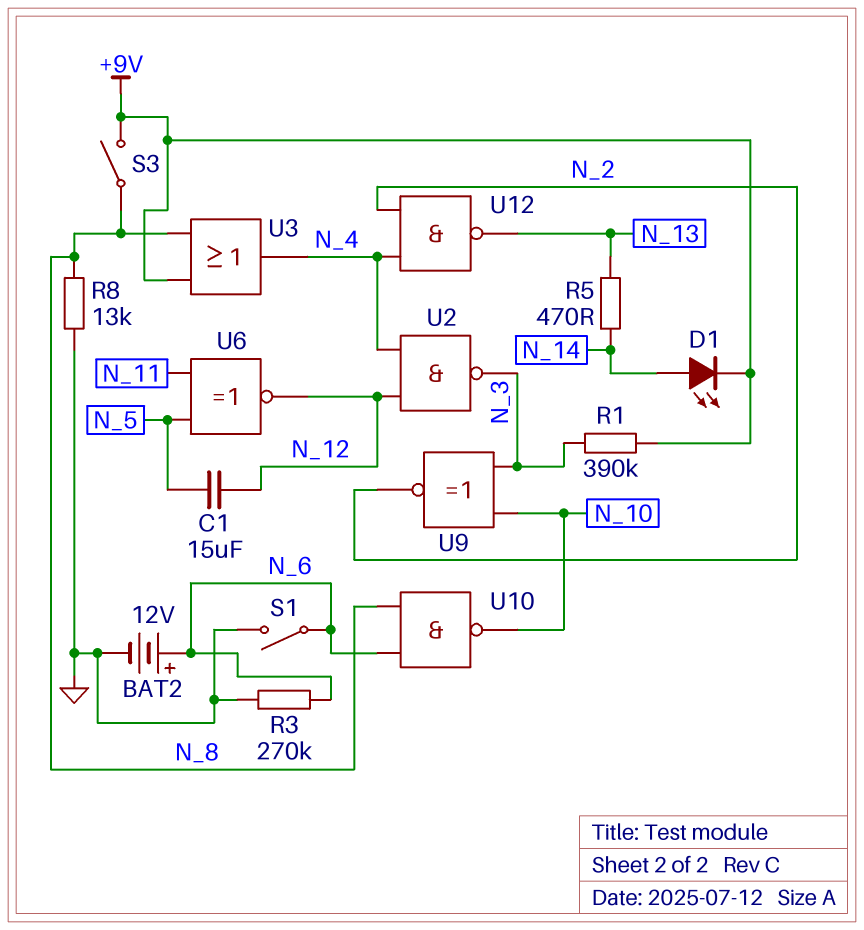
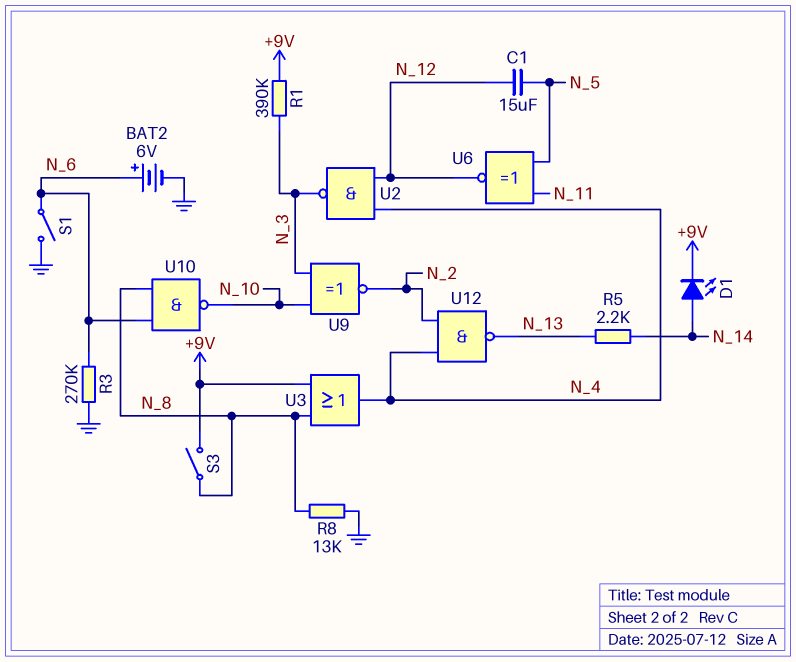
BAT2: 12V (plus N_6, minus GND) -> 6V (plus N_6, minus GND)
R5: 470 (N_13, N_14) -> 2.2k (N_13, N_14)

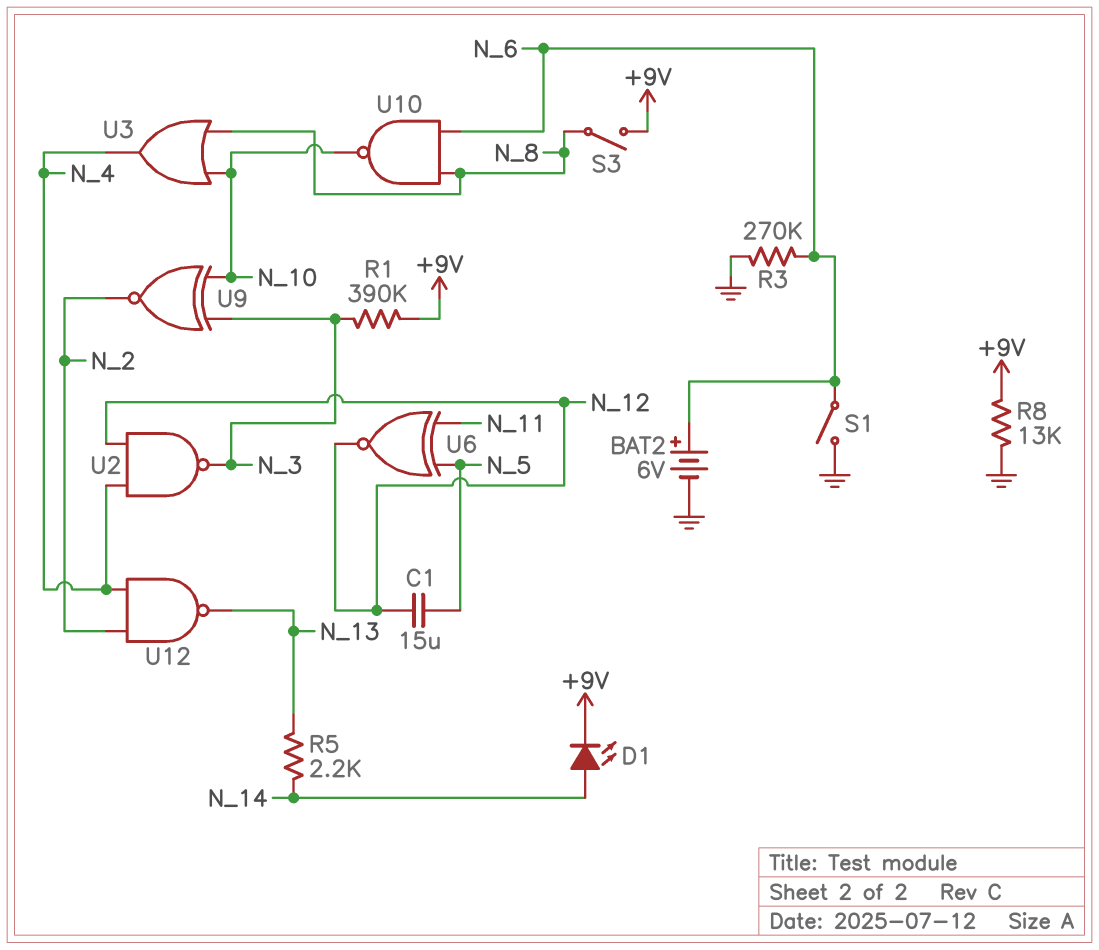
R8: 13k (GND, N_8) -> 13k (+9V, GND)
U3: OR (in +9V, in N_8, out N_4) -> OR (in N_8, in N_10, out N_4)

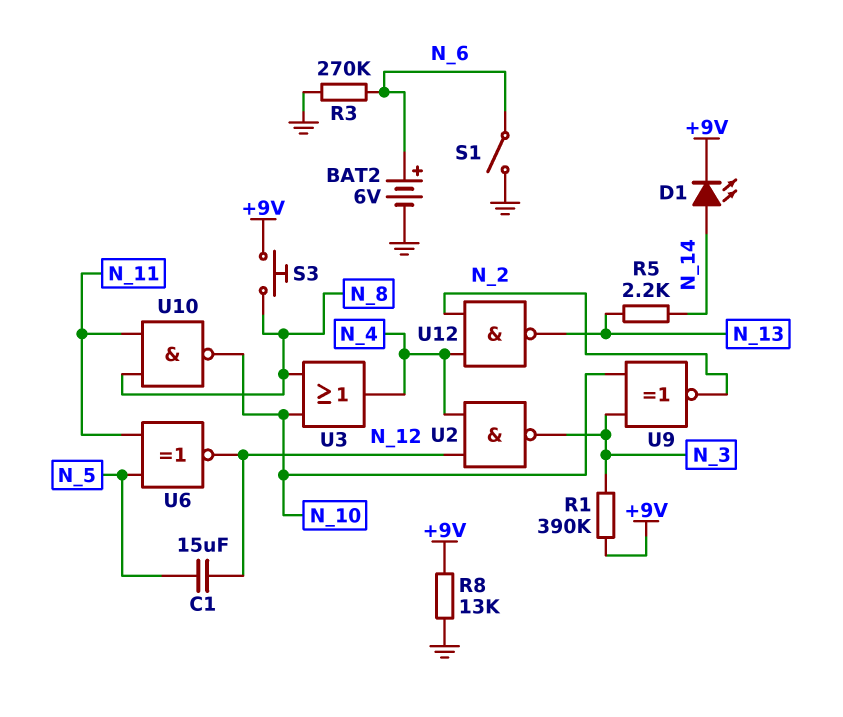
S3: switch (+9V, N_8) -> button (+9V, N_8)
U10: NAND (in N_6, in N_8, out N_10) -> NAND (in N_8, in N_11, out N_10)

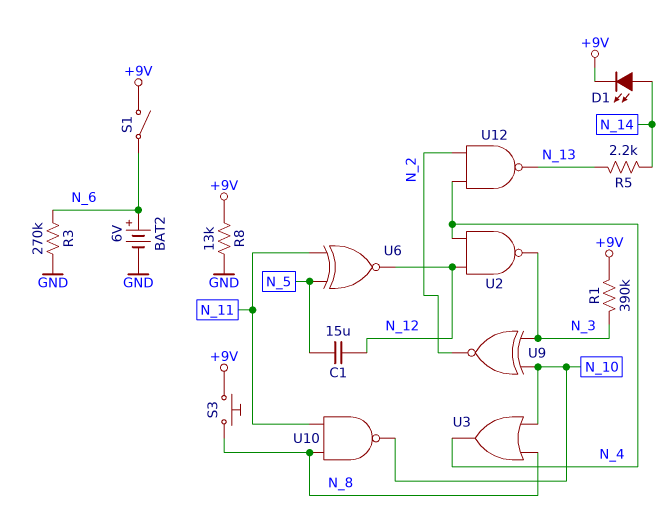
S1: switch (GND, N_6) -> switch (+9V, N_6)

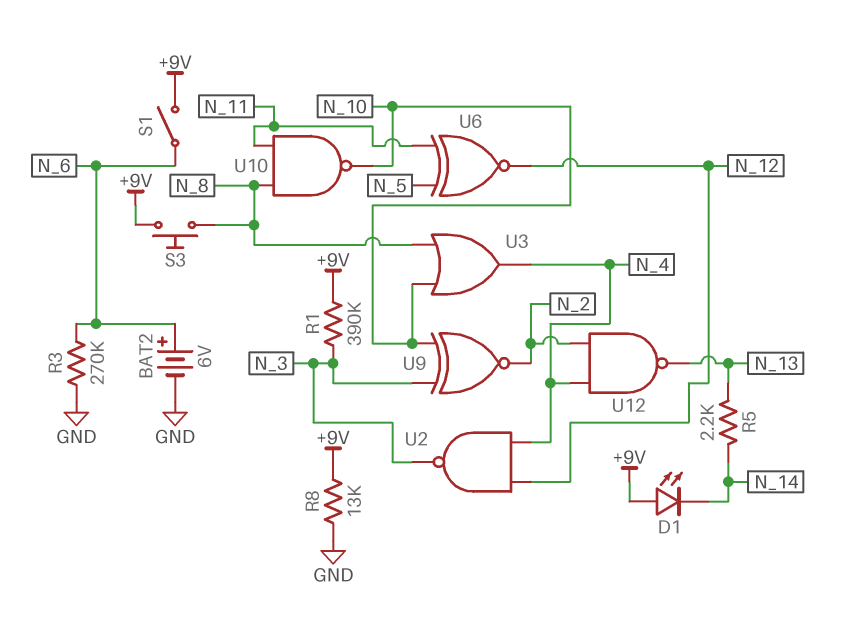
C1: 15uF (N_5, N_12) -> none
D1: LED (A N_14, K +9V) -> LED (A +9V, K N_14)

